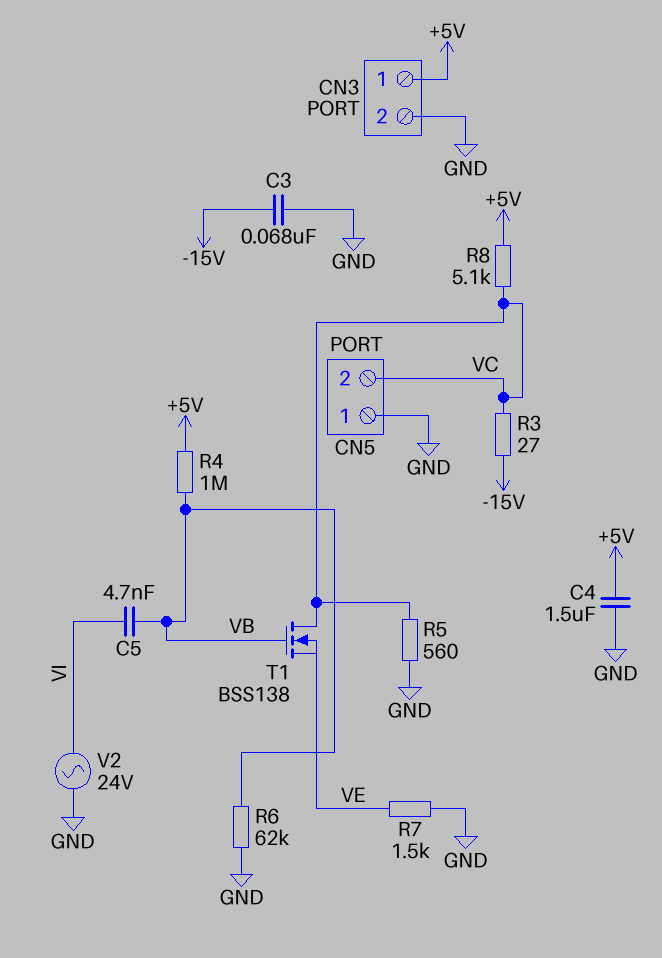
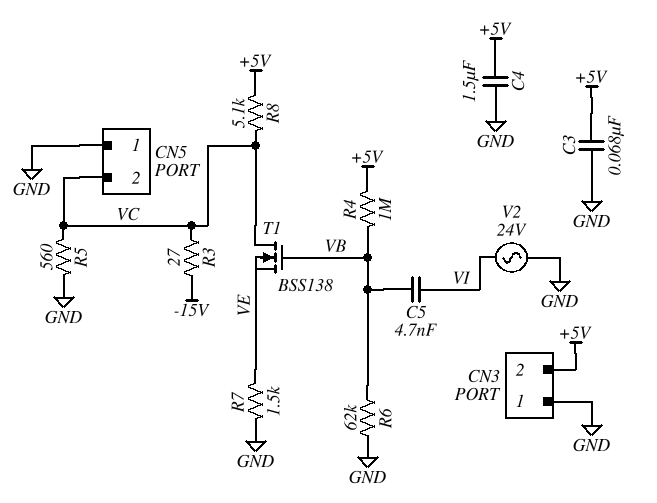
C3: 68nF (-15V, GND) -> 68nF (+5V, GND)
CN3 pin 1: +5V -> GND
CN3 pin 2: GND -> +5V

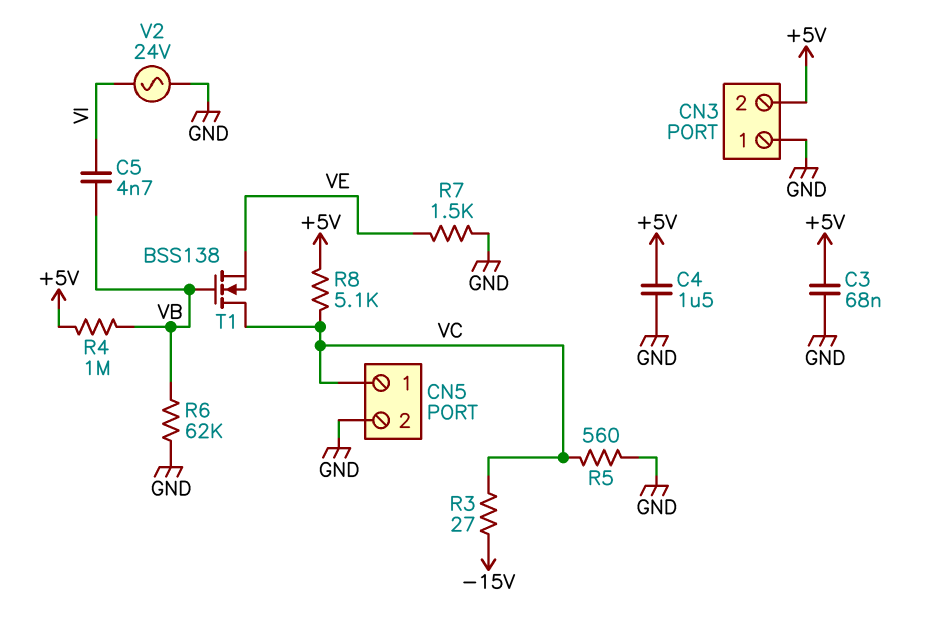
CN5 pin 1: GND -> VC
CN5 pin 2: VC -> GND

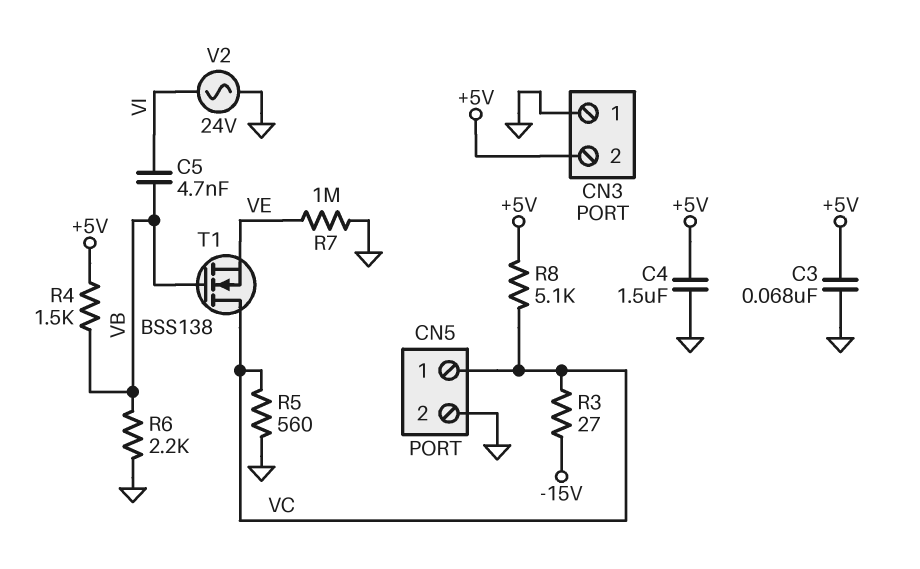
R4: 1M (+5V, VB) -> 1.5k (+5V, VB)
R6: 62k (GND, VB) -> 2.2k (GND, VB)
R7: 1.5k (GND, VE) -> 1M (GND, VE)

